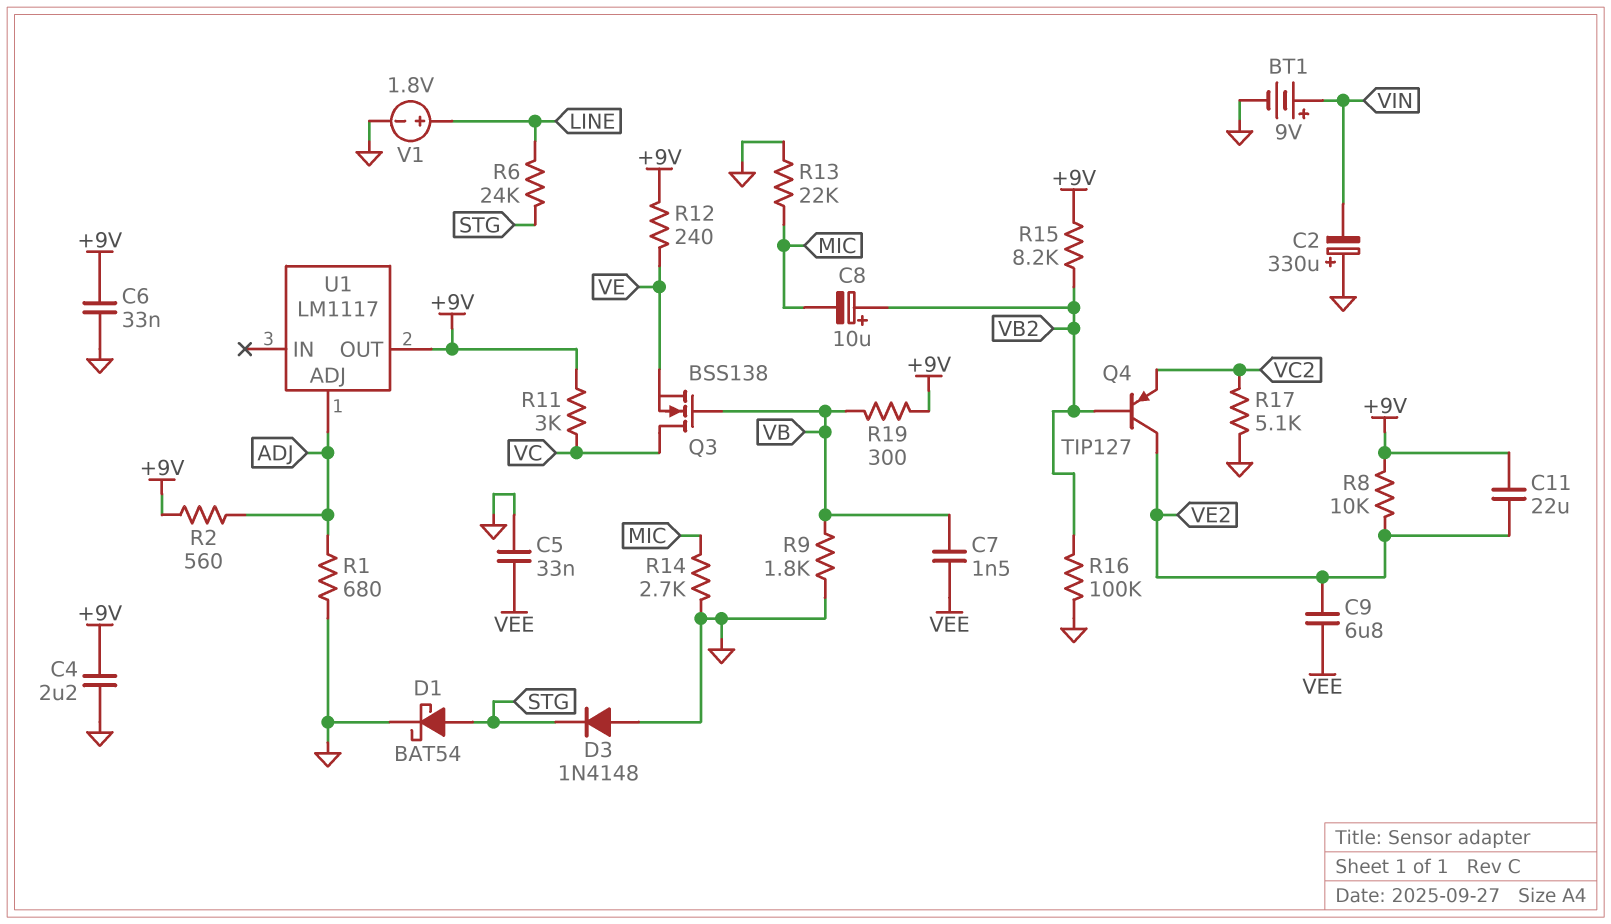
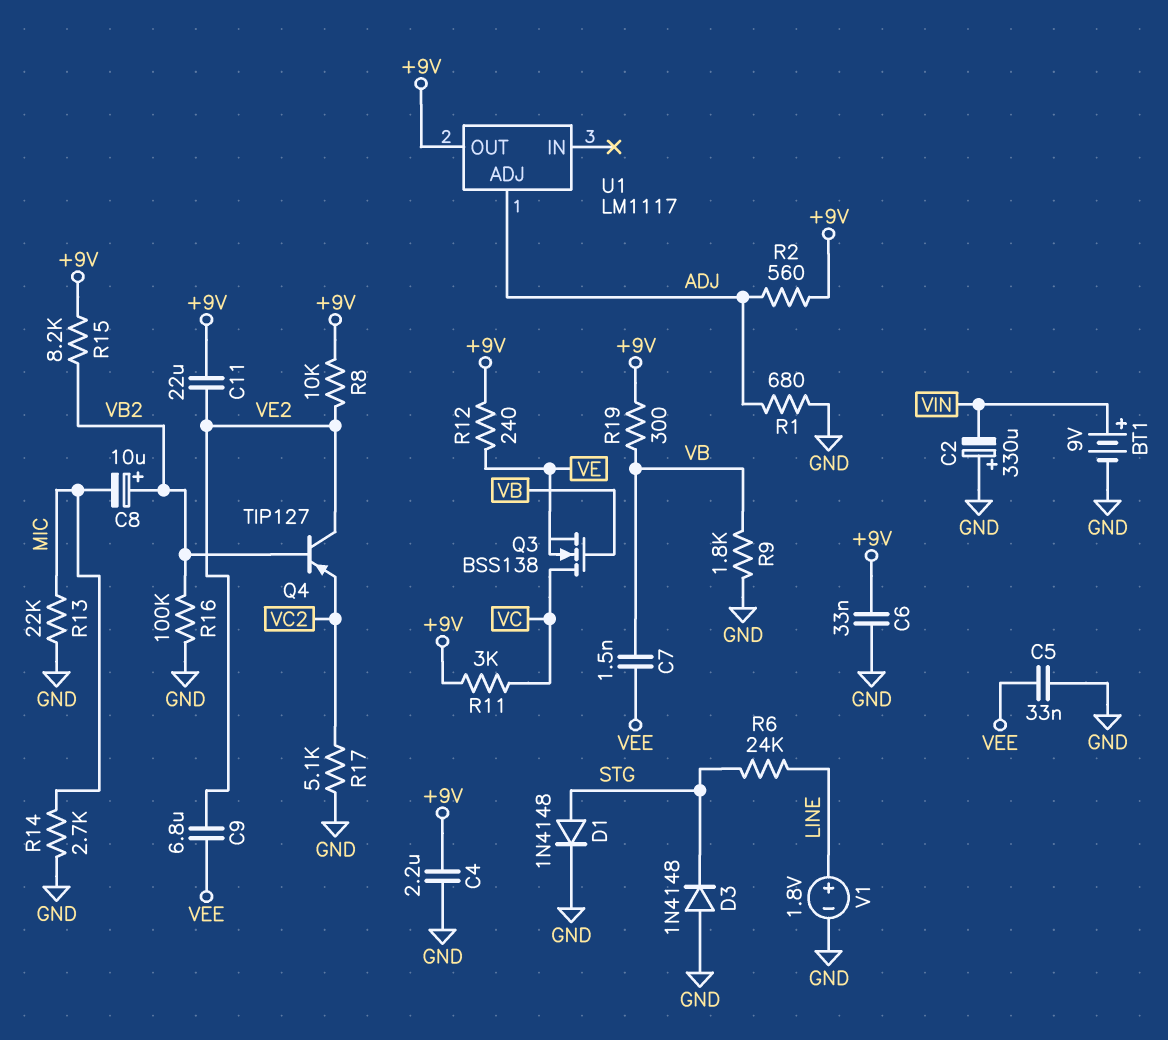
D1: schottky BAT54 (A STG, K GND) -> diode 1N4148 (A STG, K GND)

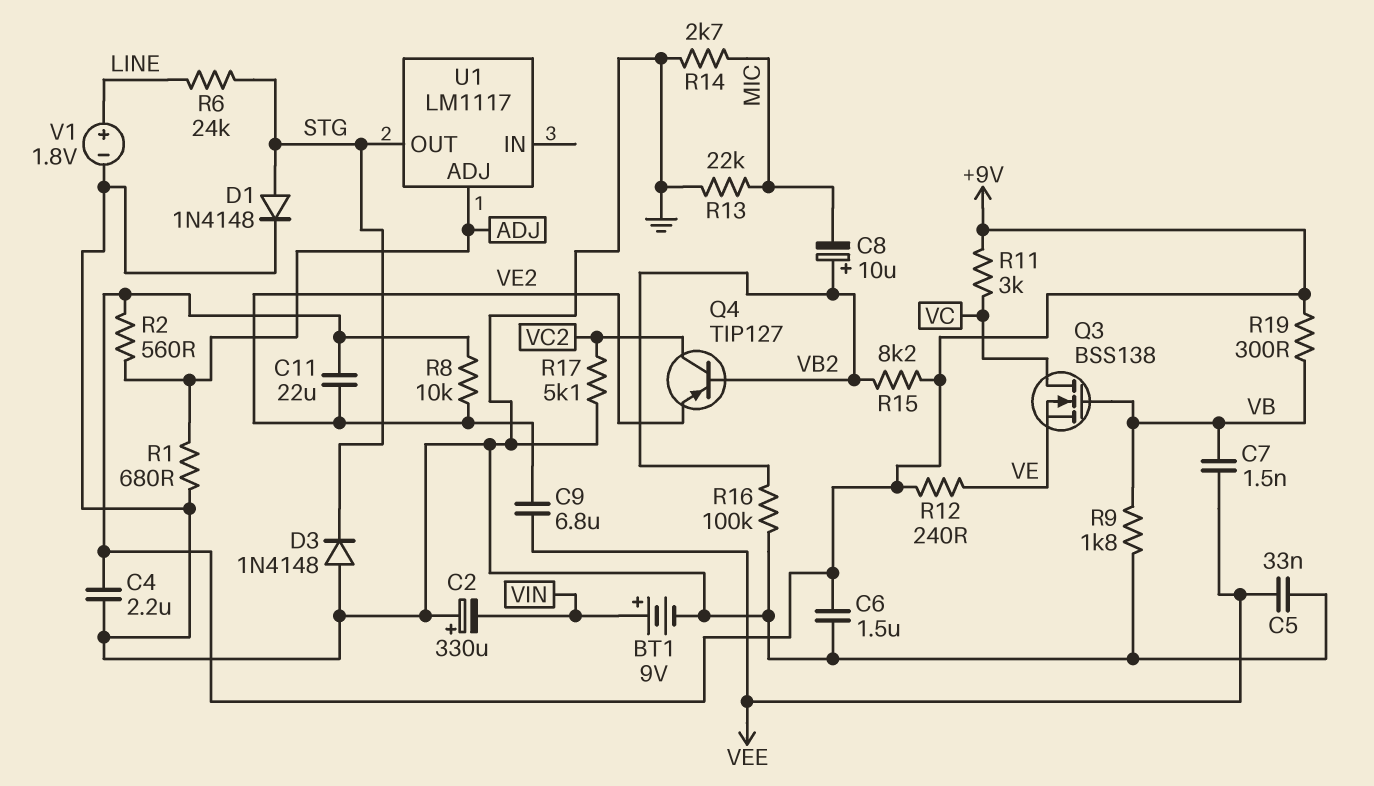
C6: 33nF (+9V, GND) -> 1.5uF (+9V, GND)
Q4: PNP TIP127 (B VB2, C VE2, E VC2) -> PNP TIP127 (B VB2, C VC2, E VE2)
U1 pin OUT: +9V -> STG

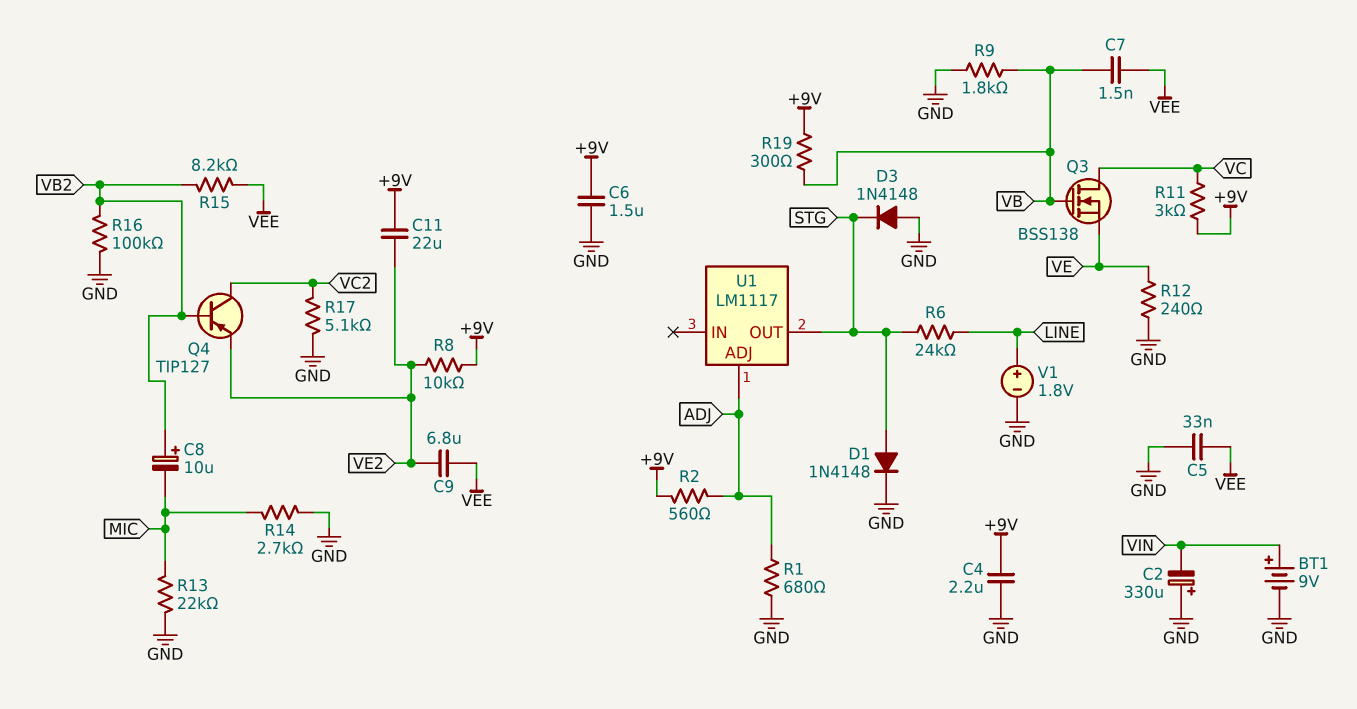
R12: 240 (+9V, VE) -> 240 (GND, VE)
R15: 8.2k (+9V, VB2) -> 8.2k (VB2, VEE)

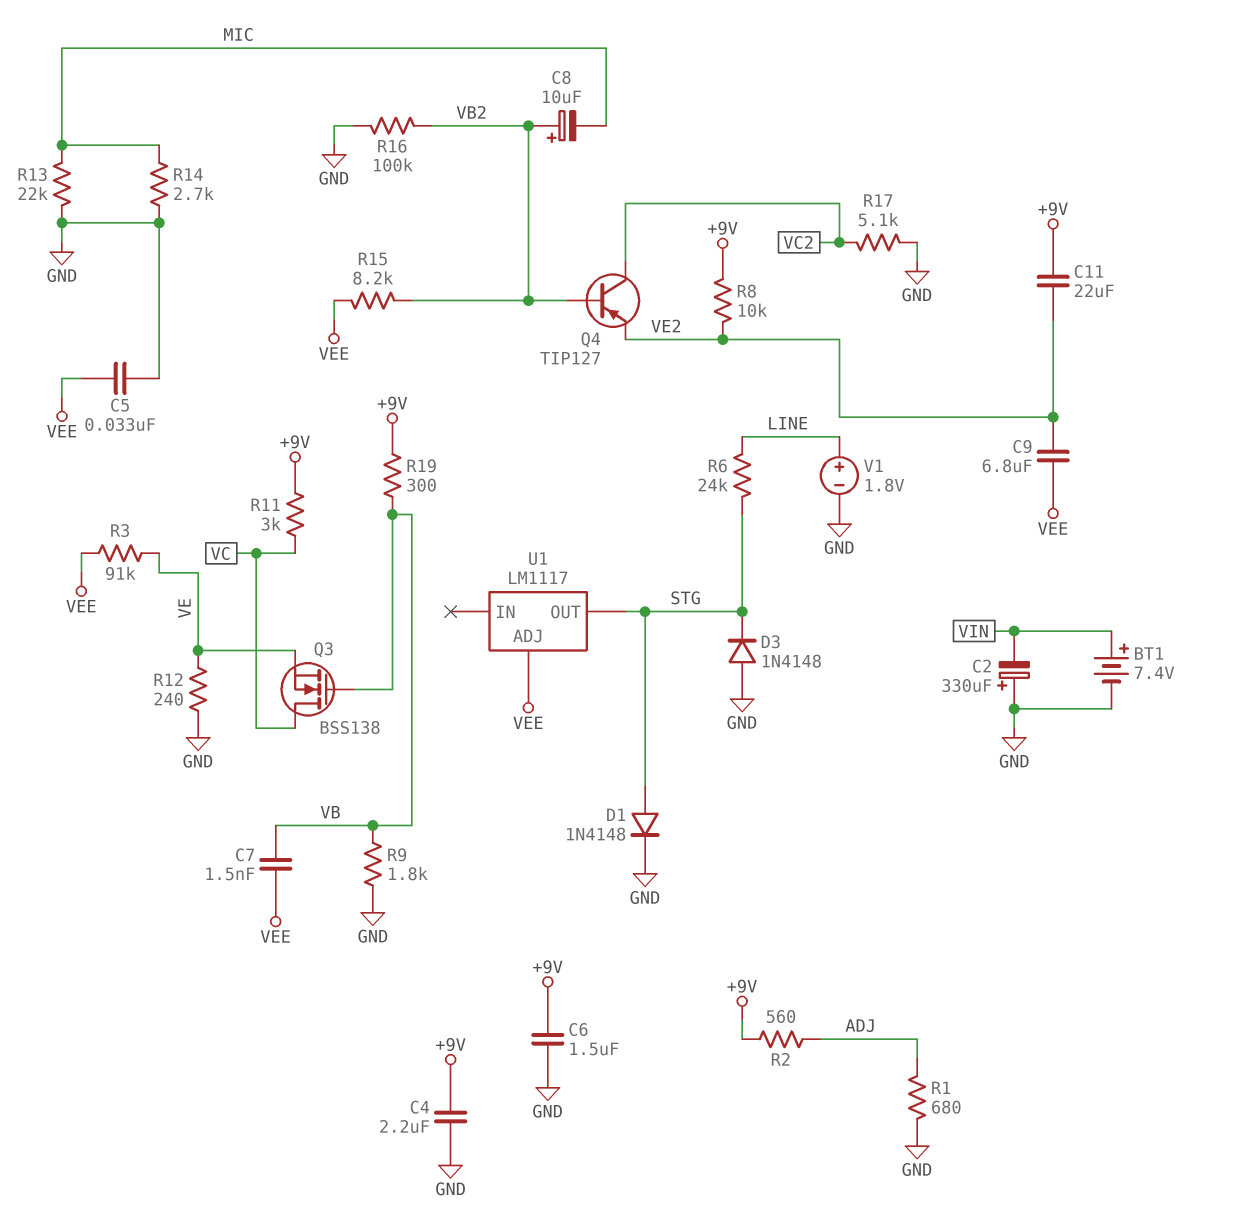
BT1: 9V (plus VIN, minus GND) -> 7.4V (plus VIN, minus GND)
R3: none -> 91k (VE, VEE)
U1 pin ADJ: ADJ -> VEE

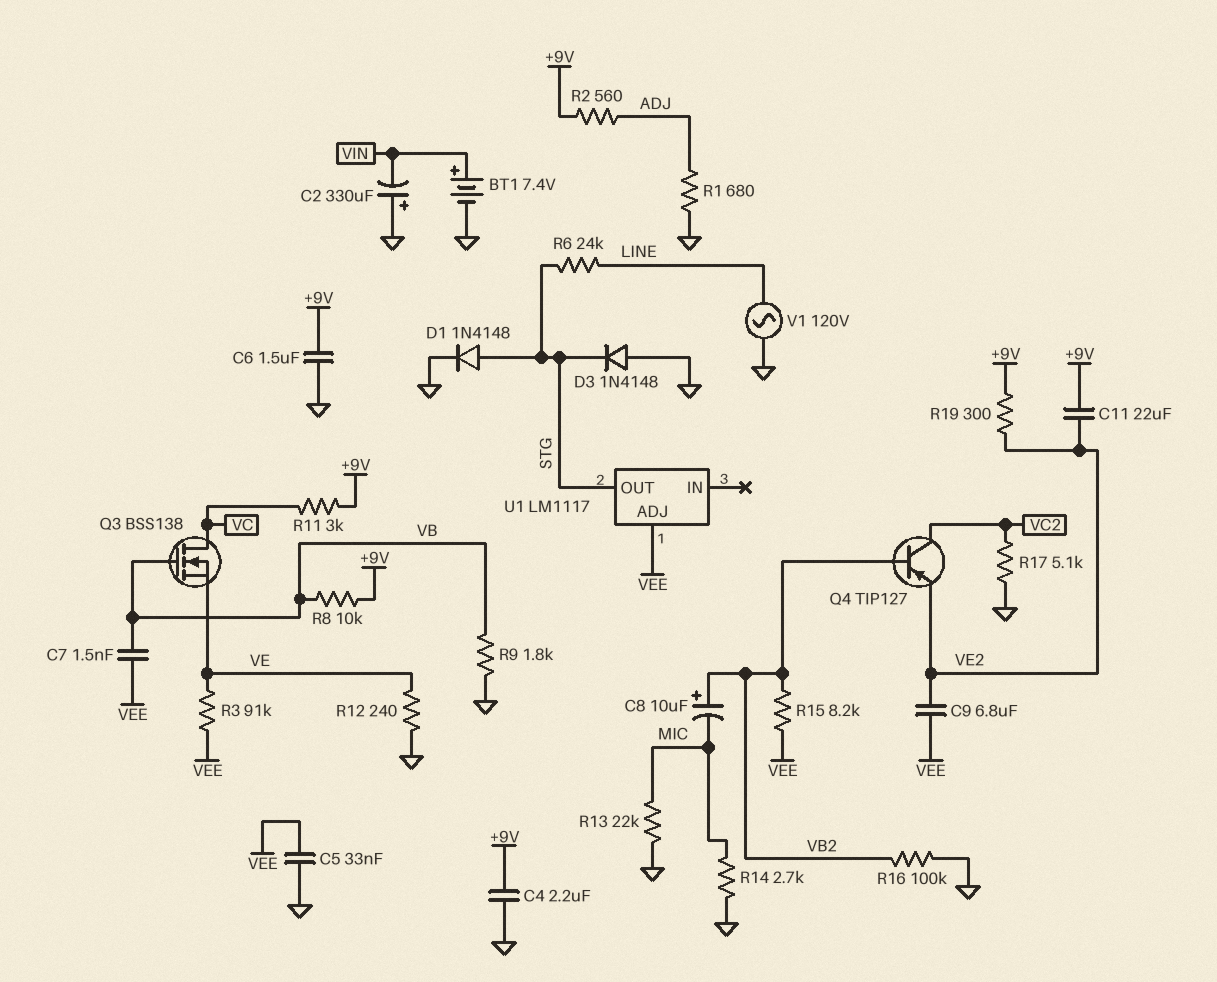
R8: 10k (+9V, VE2) -> 10k (+9V, VB)
R19: 300 (+9V, VB) -> 300 (+9V, VE2)
V1: 1.8V (plus LINE, minus GND) -> AC 120V (GND, LINE)

